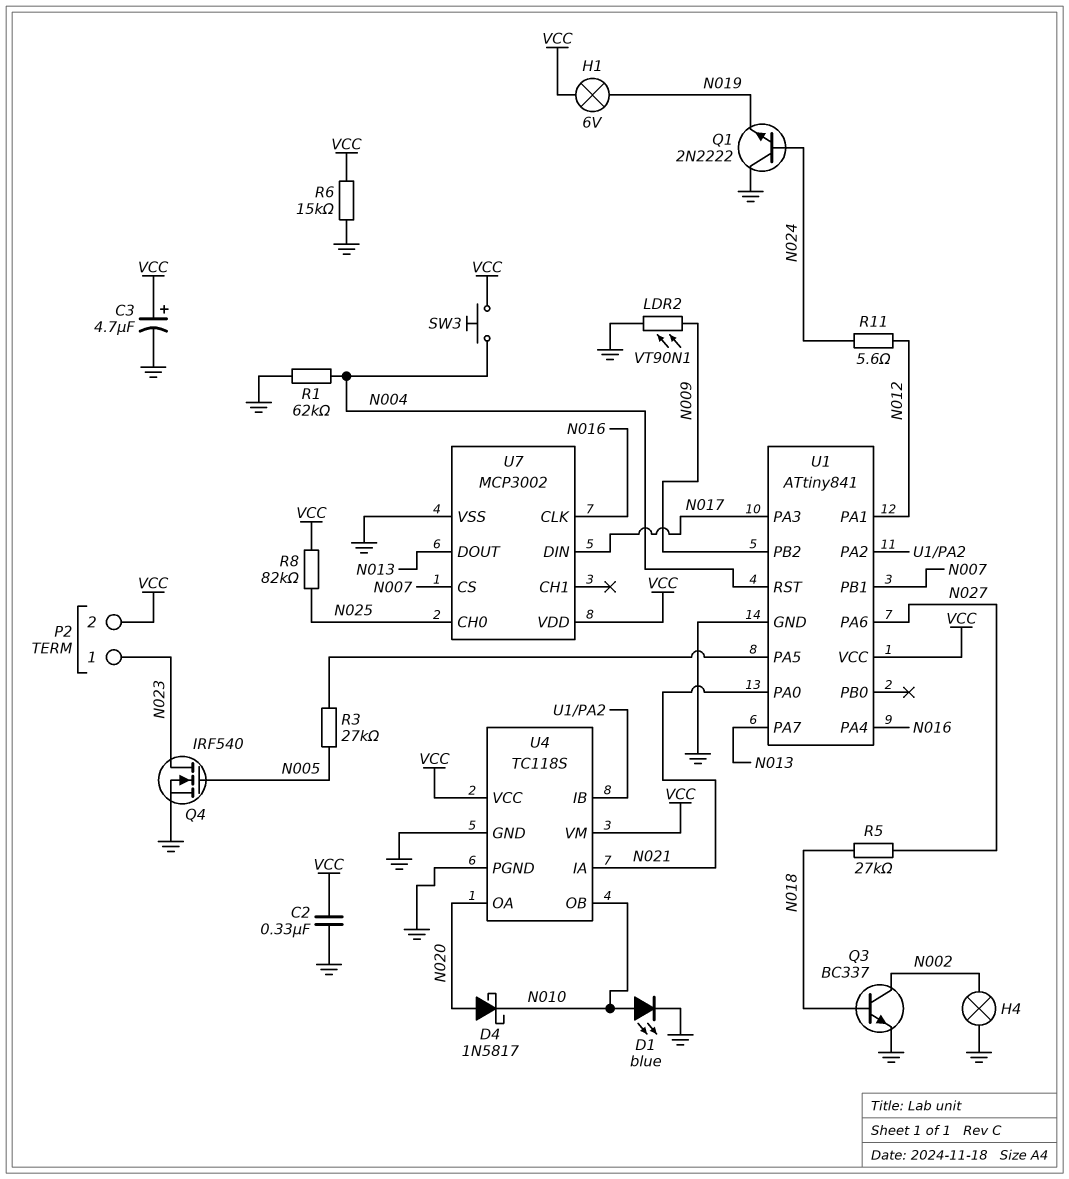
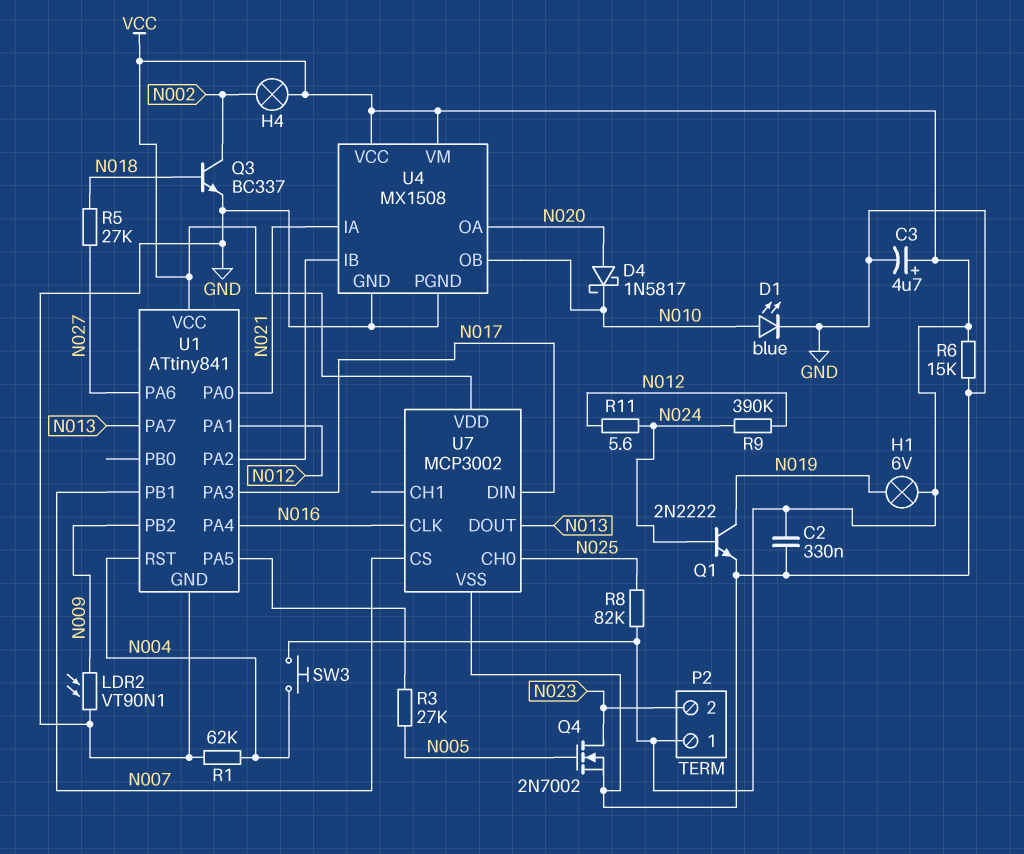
H4: lamp (GND, N002) -> lamp (N002, VCC)
P2 pin 1: N023 -> VCC
P2 pin 2: VCC -> N023
Q1: NPN 2N2222 (B N024, C GND, E N019) -> NPN 2N2222 (B N024, C N019, E GND)
Q4: NMOS IRF540 (G N005, D N023, S GND) -> NMOS 2N7002 (G N005, D N023, S GND)
R9: none -> 390k (N012, N024)
U4: TC118S -> MX1508

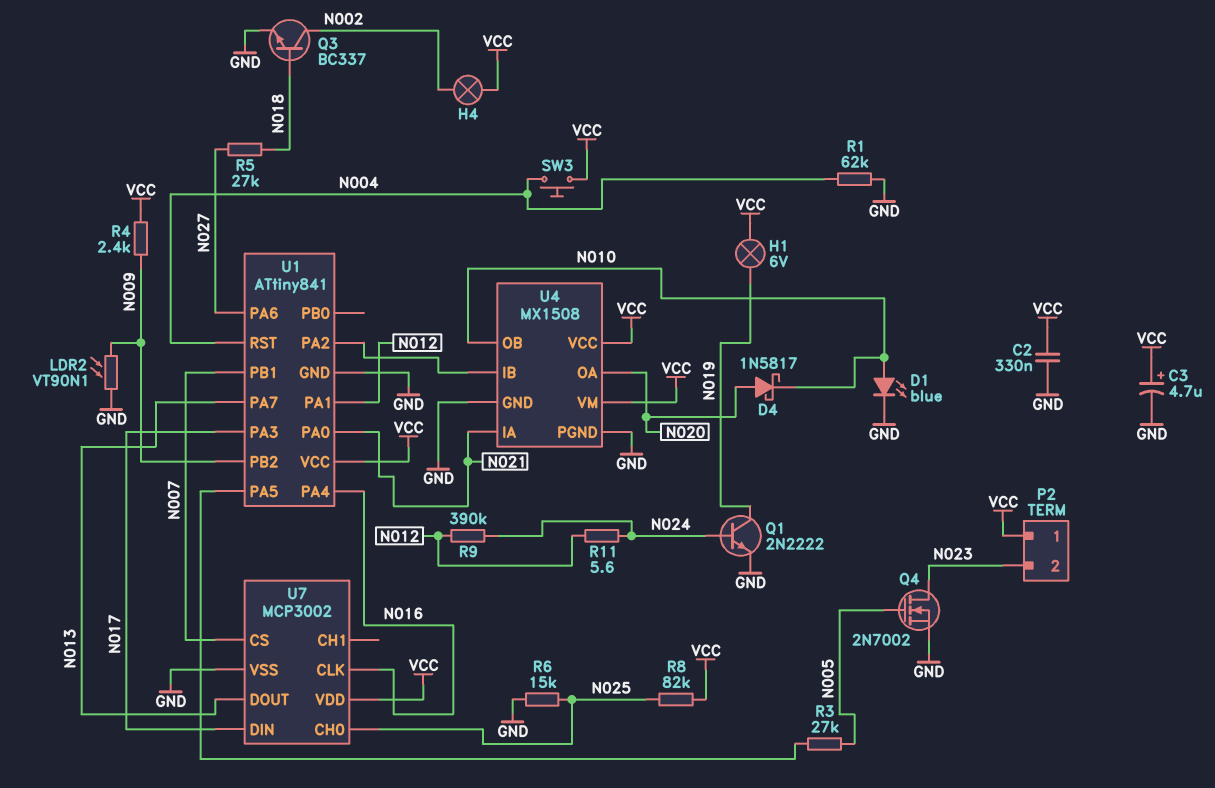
R4: none -> 2.4k (N009, VCC)
R6: 15k (GND, VCC) -> 15k (GND, N025)

